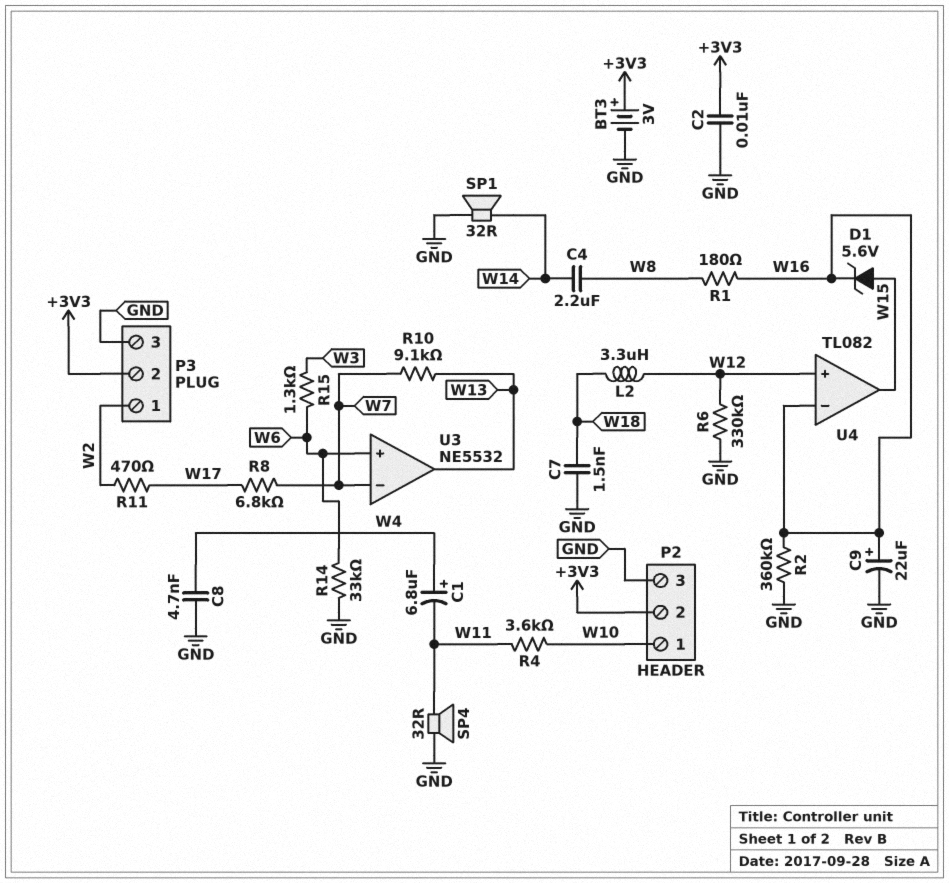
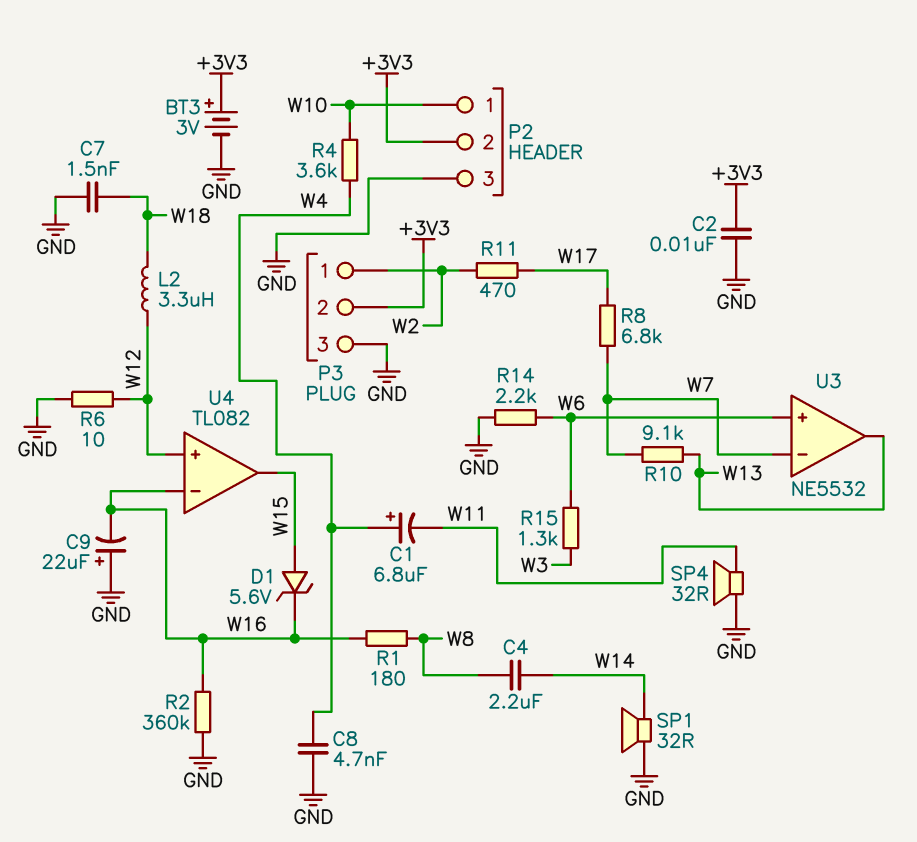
C9: 22uF (plus W16, minus GND) -> 22uF (plus GND, minus W16)
R4: 3.6k (W10, W11) -> 3.6k (W4, W10)
R6: 330k (GND, W12) -> 10 (GND, W12)
R14: 33k (GND, W6) -> 2.2k (GND, W6)

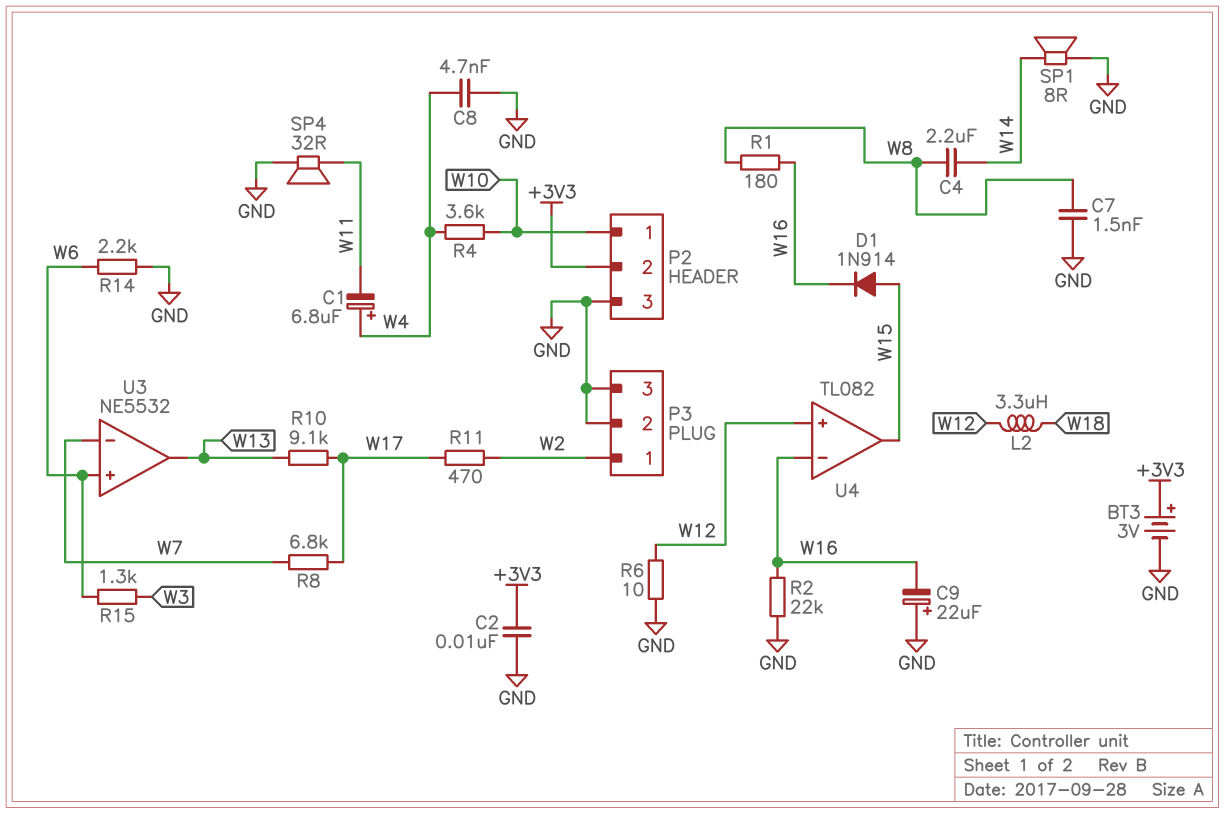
C7: 1.5nF (GND, W18) -> 1.5nF (GND, W8)
D1: zener 5.6V (A W15, K W16) -> diode 1N914 (A W15, K W16)
P3 pin 2: +3V3 -> GND
R2: 360k (GND, W16) -> 22k (GND, W16)
R10: 9.1k (W7, W13) -> 9.1k (W13, W17)
SP1: speaker 32R (GND, W14) -> speaker 8R (GND, W14)

